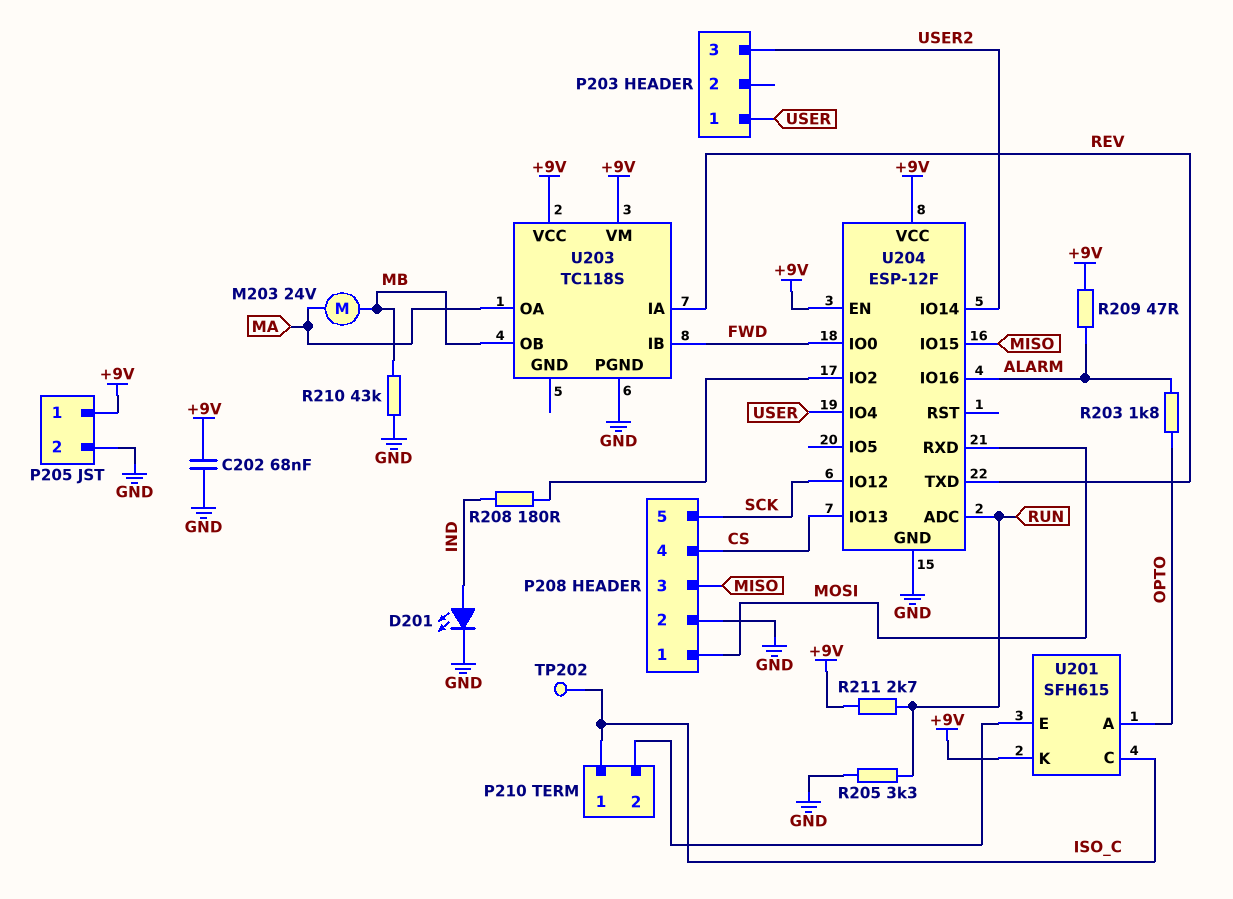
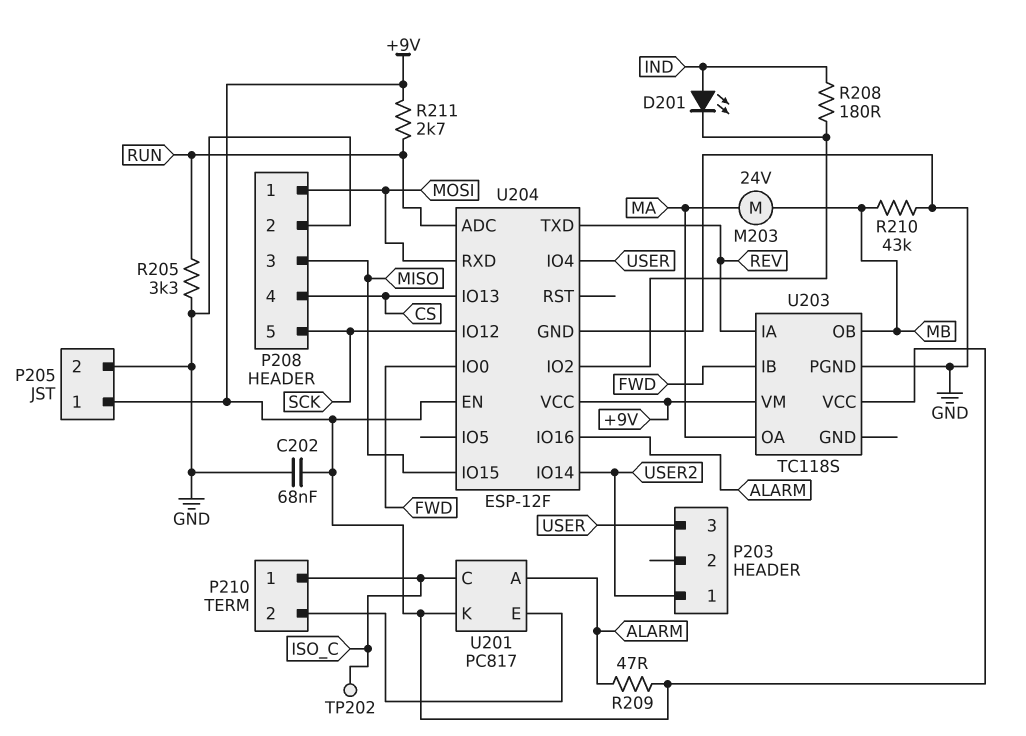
D201: LED (A IND, K GND) -> LED (A IND, K U204/IO2)
P203 pin 1: USER -> USER2
P203 pin 3: USER2 -> USER
R203: 1.8k (ALARM, OPTO) -> none
U201: SFH615 -> PC817
U201 pin A: OPTO -> ALARM

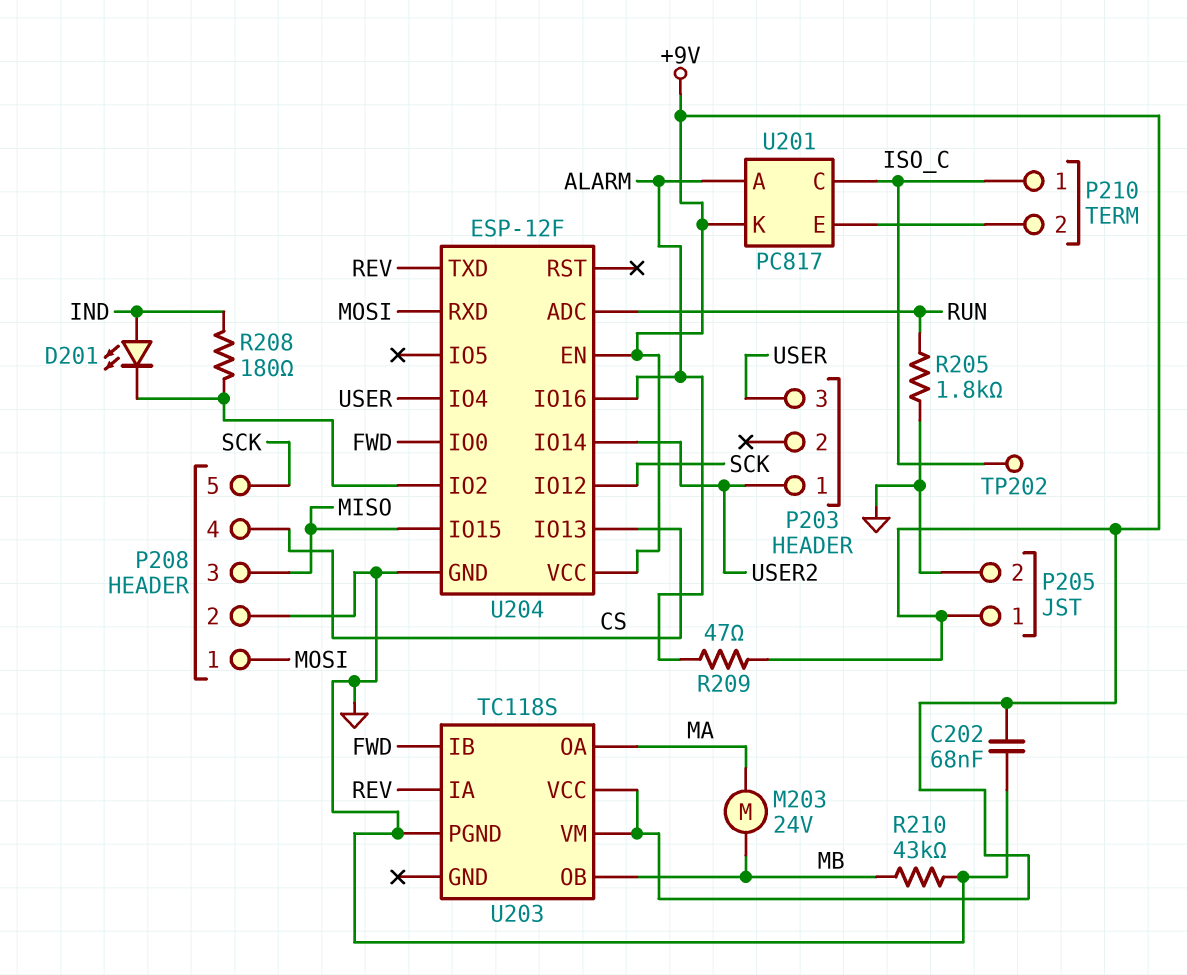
R205: 3.3k (GND, RUN) -> 1.8k (GND, RUN)
R211: 2.7k (+9V, RUN) -> none

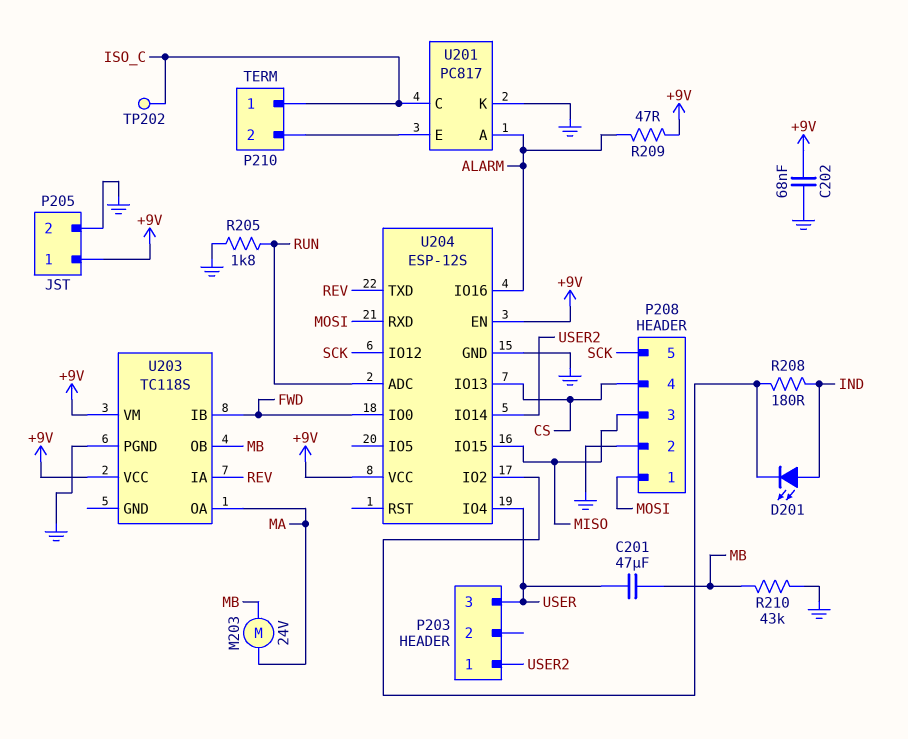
C201: none -> 47uF (MB, USER)
U201 pin K: +9V -> GND
U204: ESP-12F -> ESP-12S

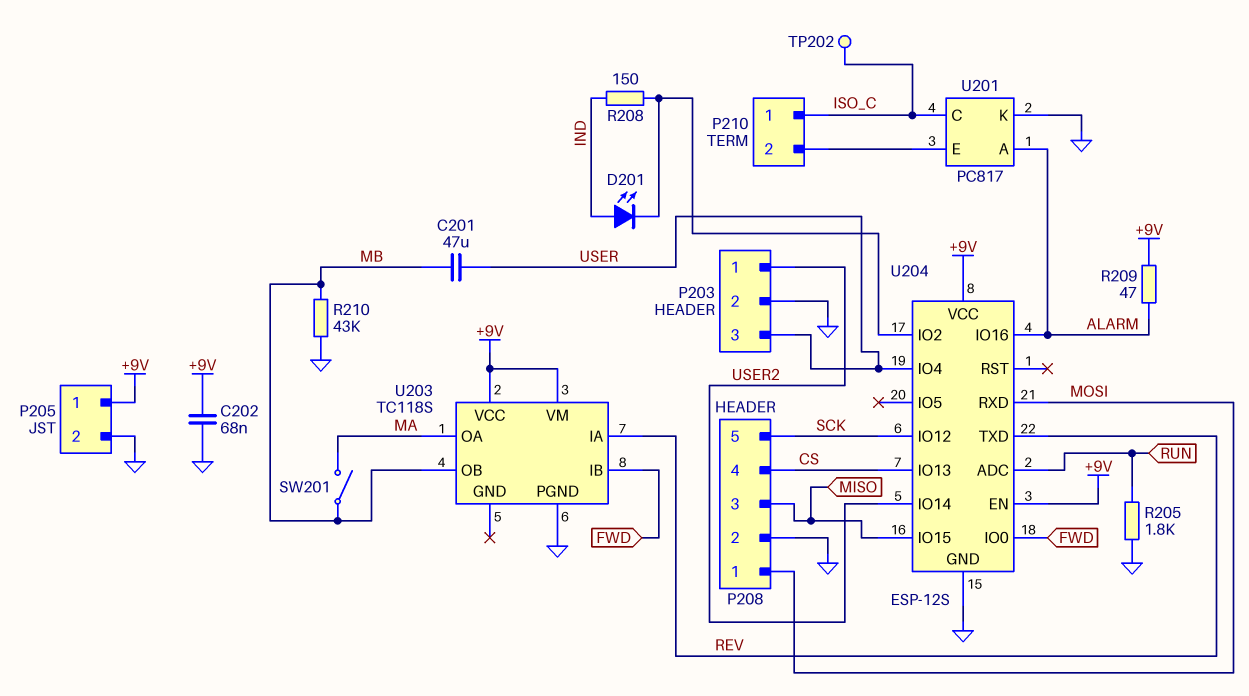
M203: motor 24V (MA, MB) -> none
P203 pin 2: none -> GND
R208: 180 (IND, U204/IO2) -> 150 (IND, U204/IO2)
SW201: none -> switch (MA, MB)

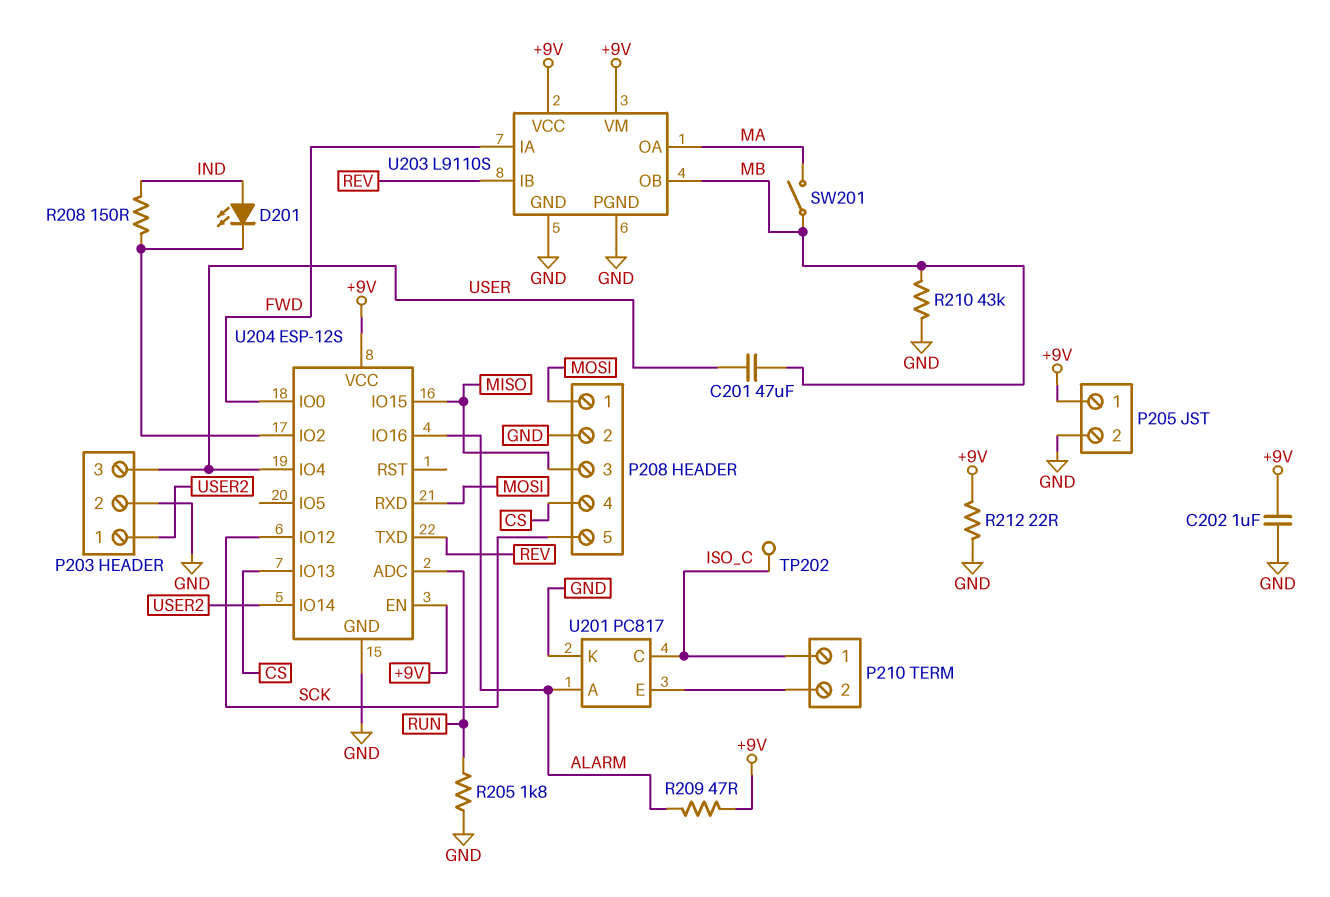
C202: 68nF (+9V, GND) -> 1uF (+9V, GND)
R212: none -> 22 (+9V, GND)
U203: TC118S -> L9110S
U203 pin GND: none -> GND
U203 pin IA: REV -> FWD
U203 pin IB: FWD -> REV

